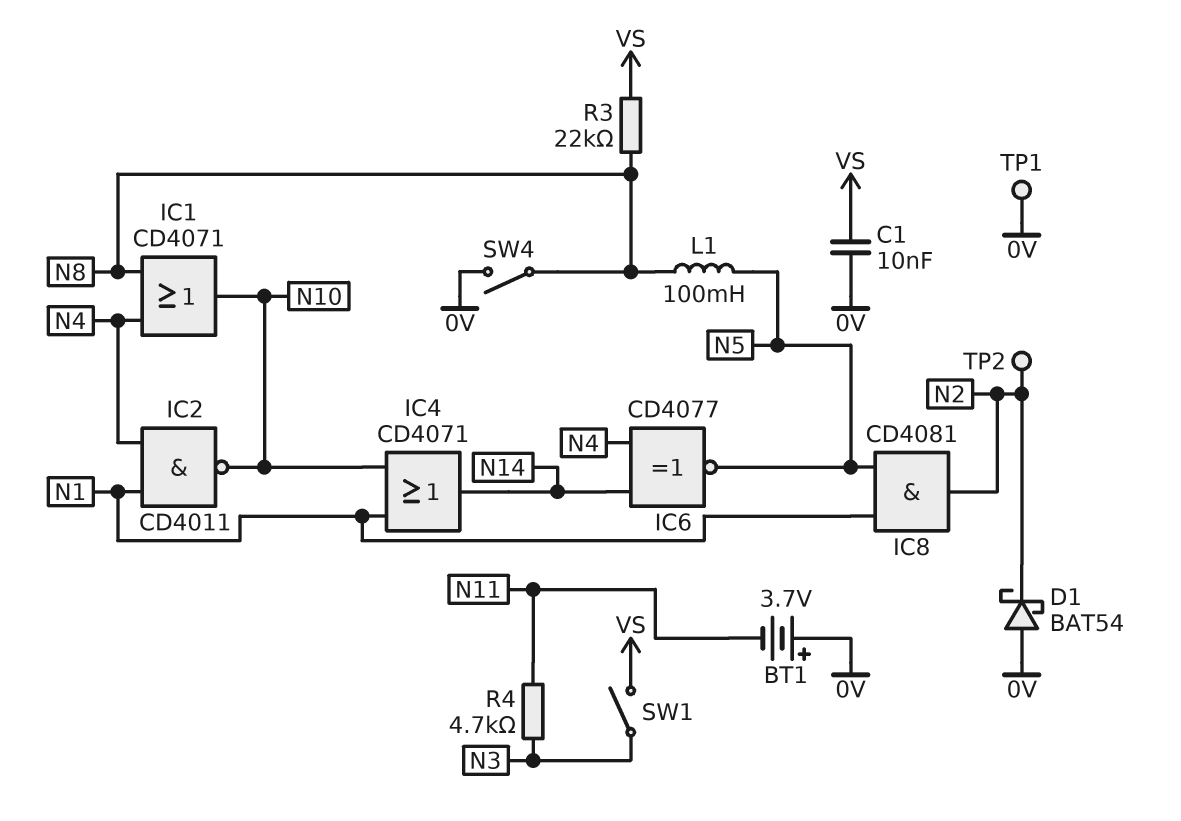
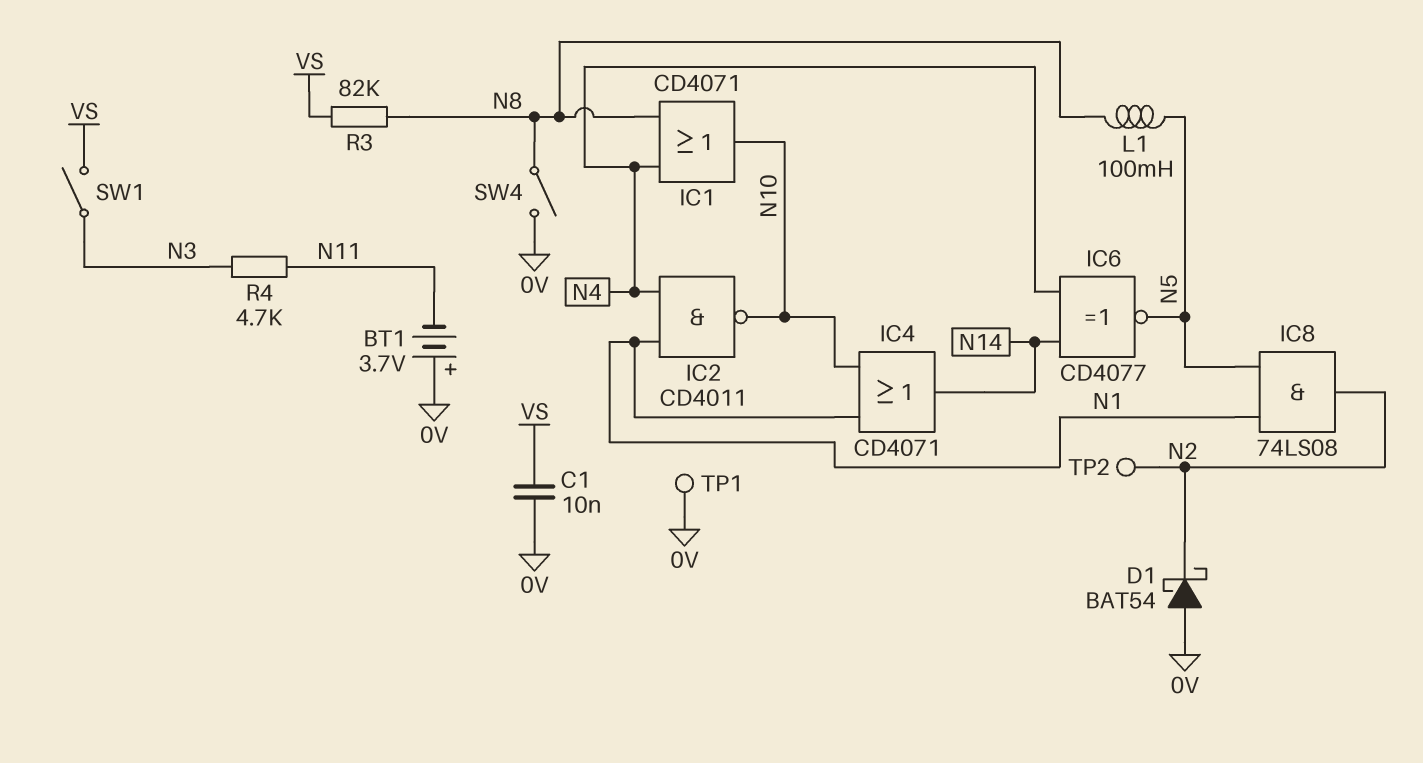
IC8: AND CD4081 (in N1, in N5, out N2) -> AND 74LS08 (in N1, in N5, out N2)
R3: 22k (N8, VS) -> 82k (N8, VS)

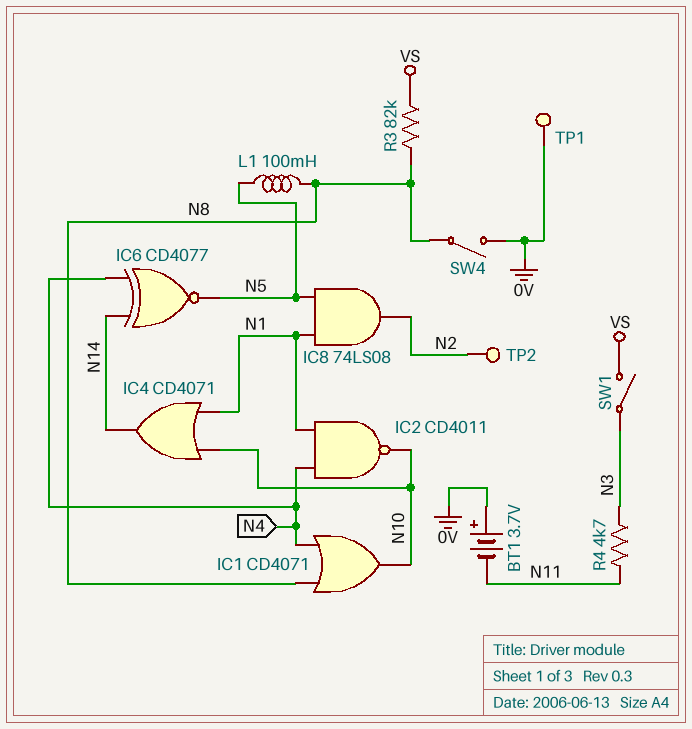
C1: 10nF (0V, VS) -> none
D1: schottky BAT54 (A 0V, K N2) -> none

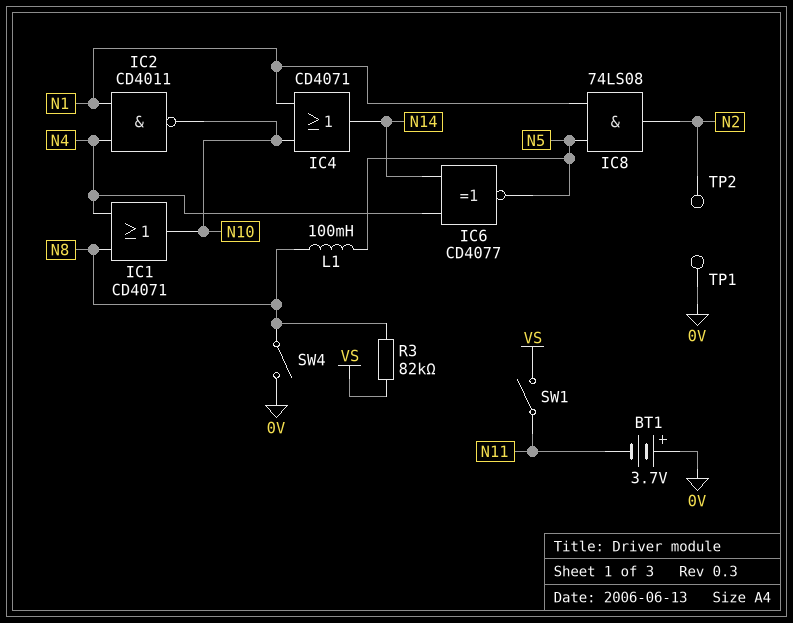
R4: 4.7k (N3, N11) -> none
SW1: switch (N3, VS) -> switch (N11, VS)

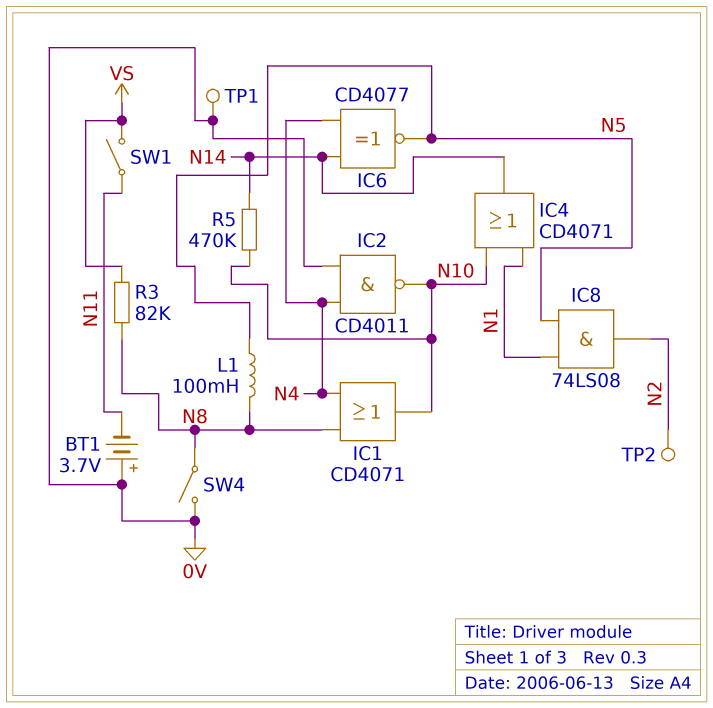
IC2: NAND CD4011 (in N1, in N4, out N10) -> NAND CD4011 (in 0V, in N4, out N10)
R5: none -> 470k (N10, N14)

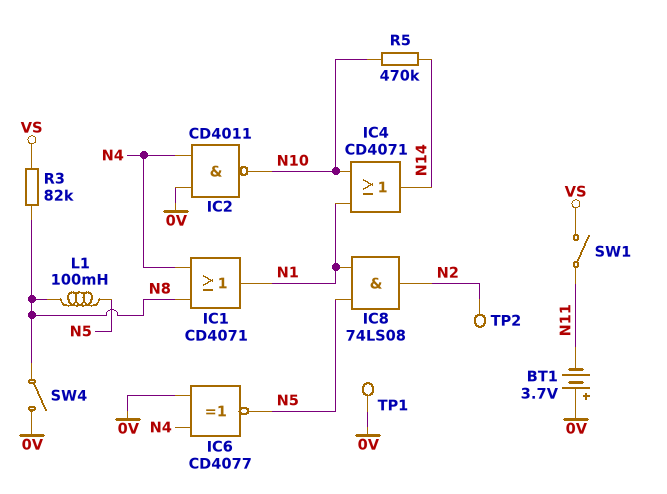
IC1: OR CD4071 (in N4, in N8, out N10) -> OR CD4071 (in N4, in N8, out N1)
IC6: XNOR CD4077 (in N4, in N14, out N5) -> XNOR CD4077 (in 0V, in N4, out N5)

